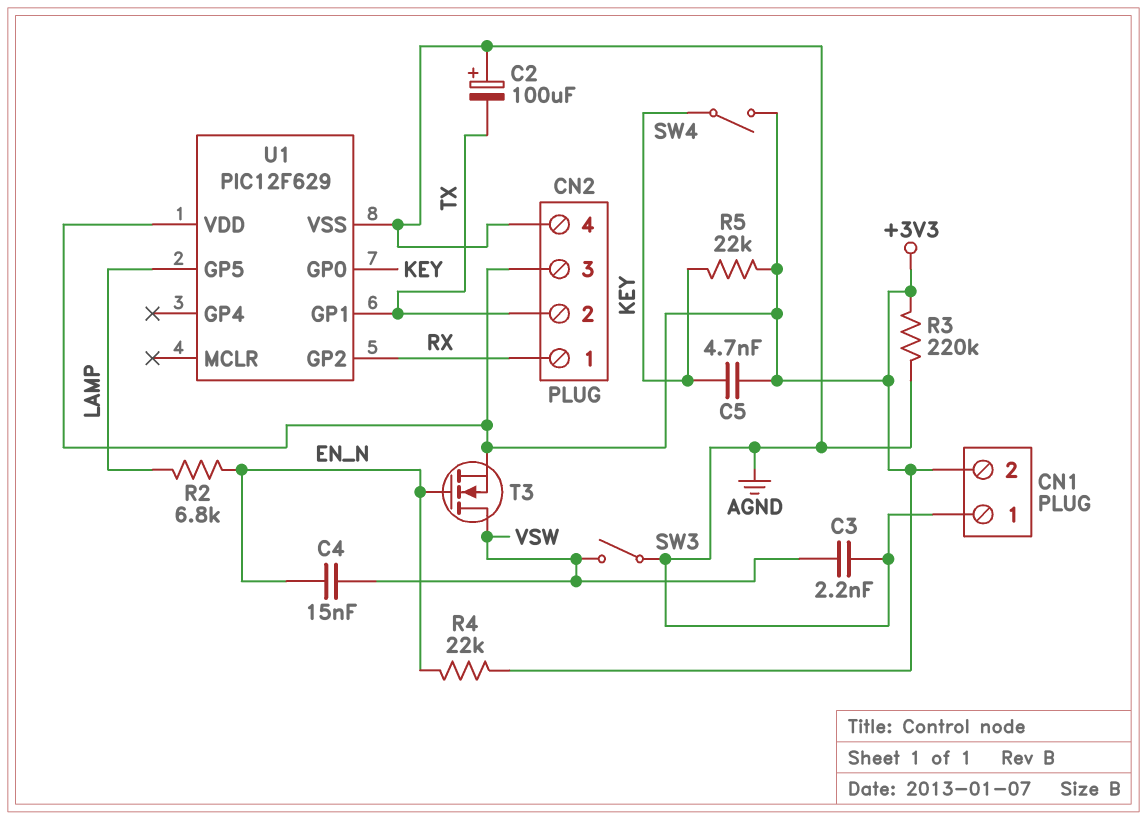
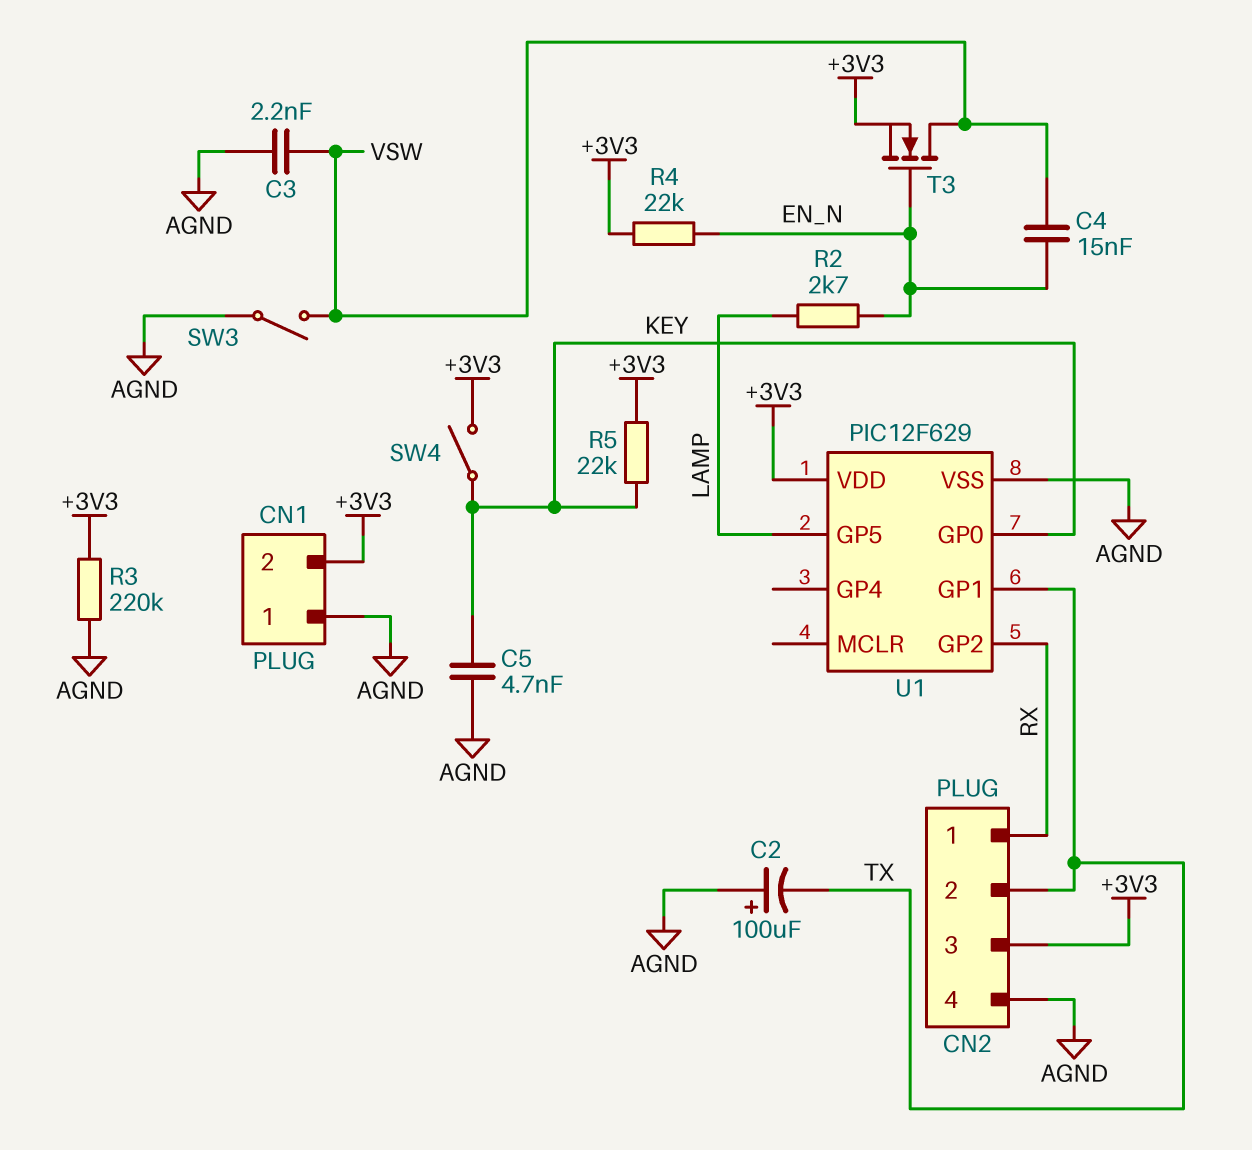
C5: 4.7nF (+3V3, KEY) -> 4.7nF (AGND, KEY)
R2: 6.8k (EN_N, LAMP) -> 2.7k (EN_N, LAMP)

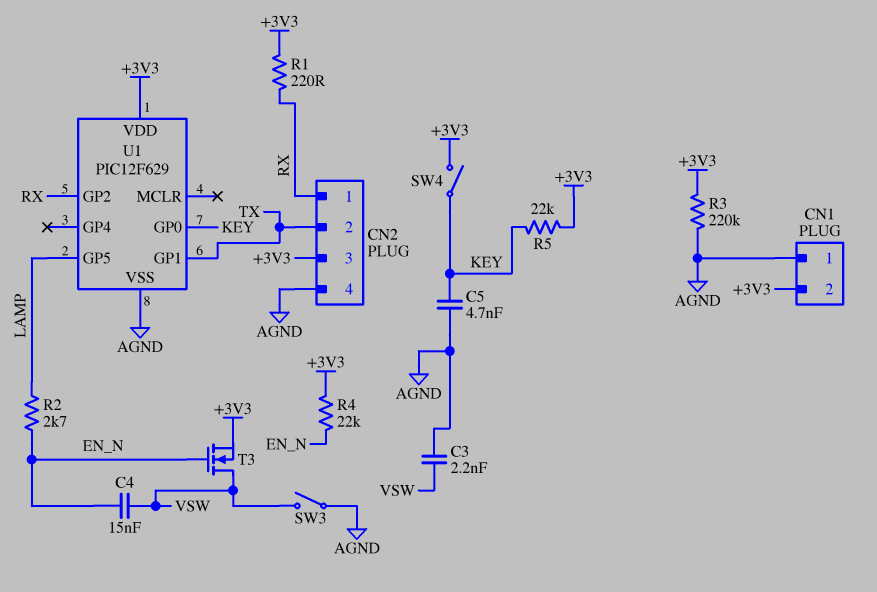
C2: 100uF (plus AGND, minus TX) -> none
R1: none -> 220 (+3V3, RX)

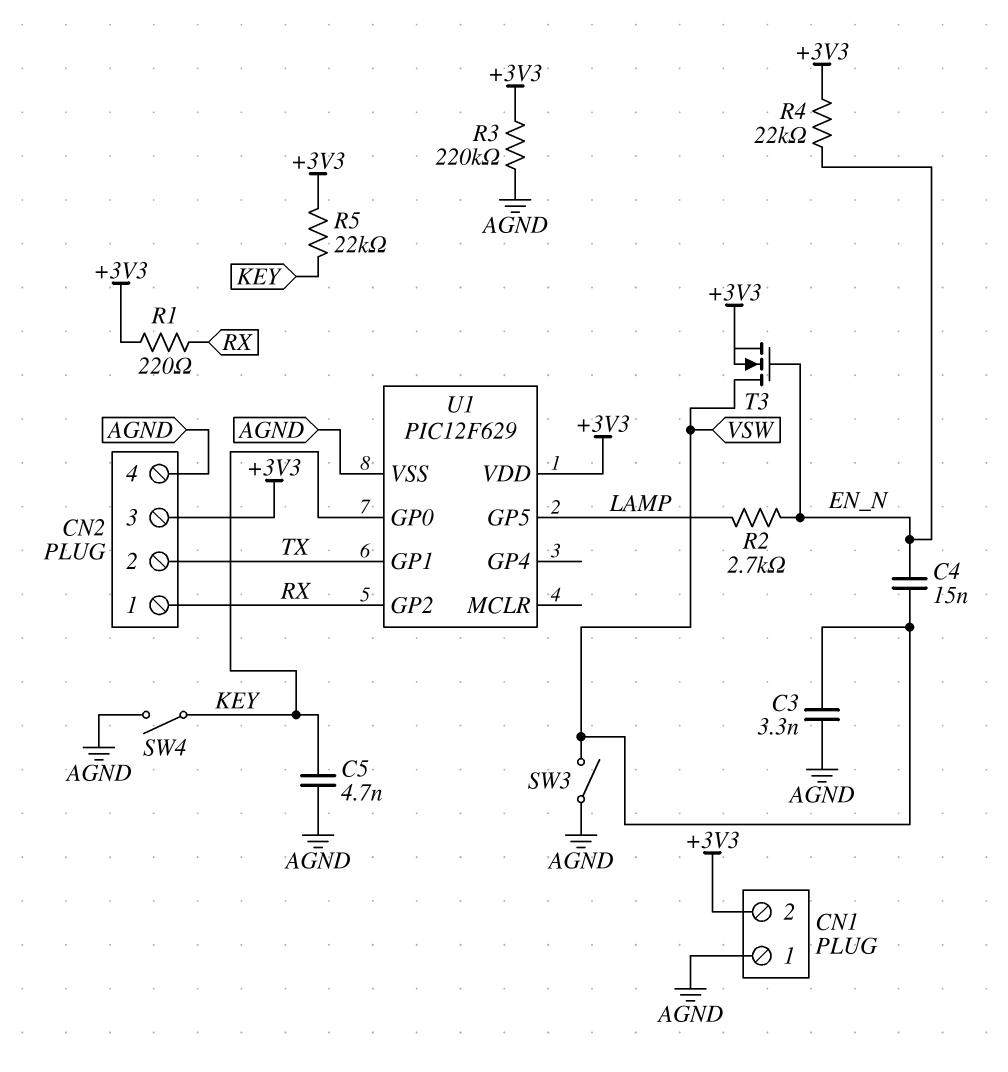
C3: 2.2nF (AGND, VSW) -> 3.3nF (AGND, VSW)
SW4: switch (+3V3, KEY) -> switch (AGND, KEY)

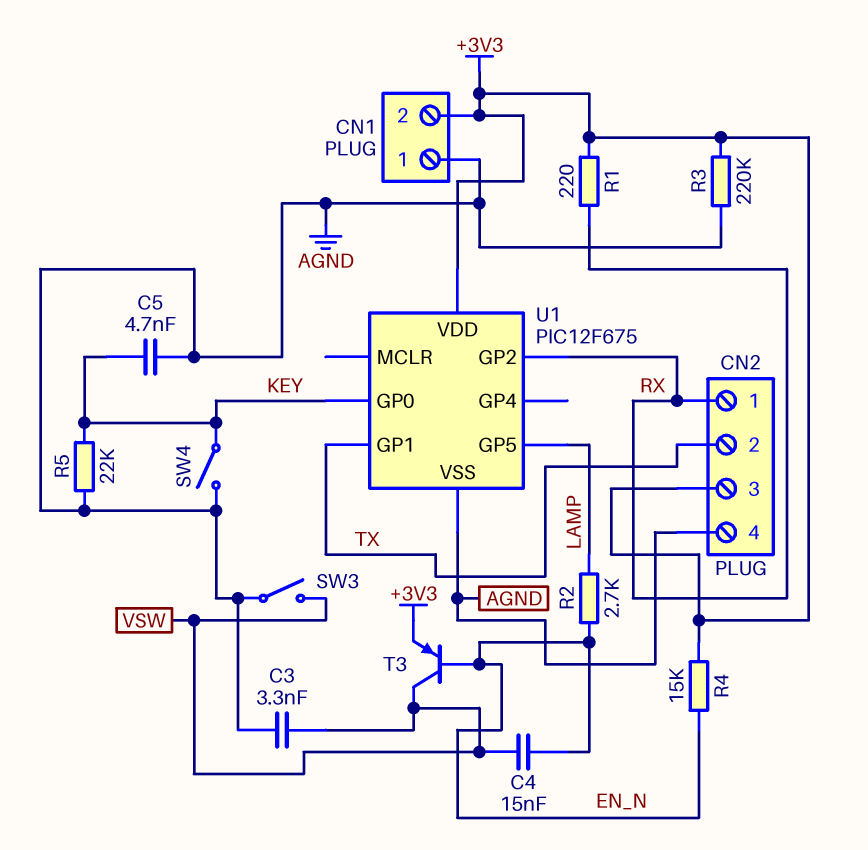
R4: 22k (+3V3, EN_N) -> 15k (+3V3, EN_N)
R5: 22k (+3V3, KEY) -> 22k (AGND, KEY)
T3: NMOS (G EN_N, D VSW, S +3V3) -> PNP (B EN_N, C VSW, E +3V3)
U1: PIC12F629 -> PIC12F675

